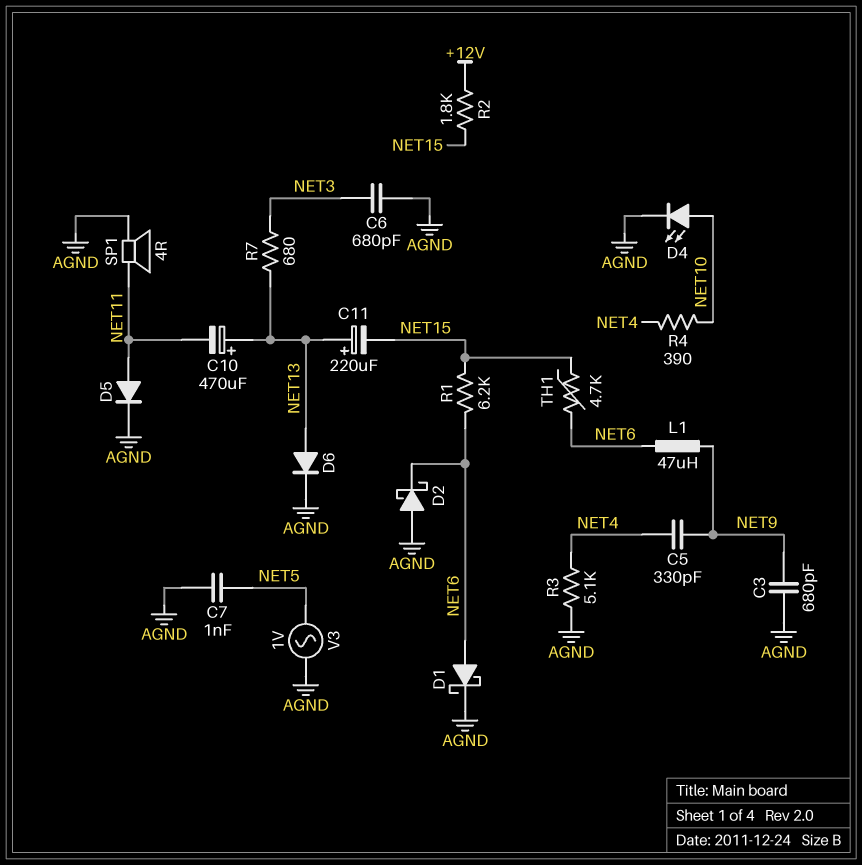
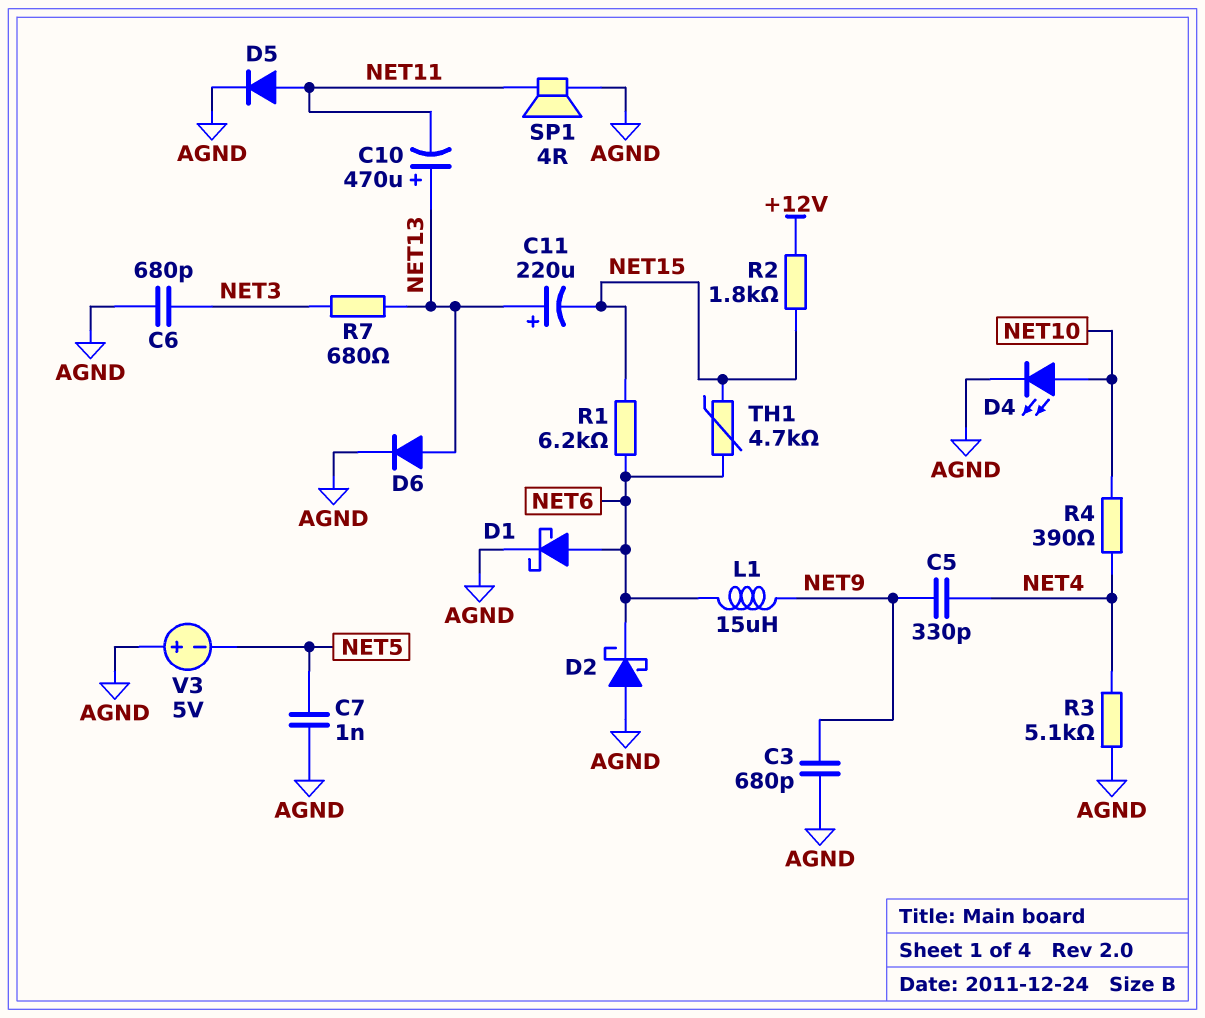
L1: 47uH (NET6, NET9) -> 15uH (NET6, NET9)
V3: AC 1V (AGND, NET5) -> 5V (plus AGND, minus NET5)

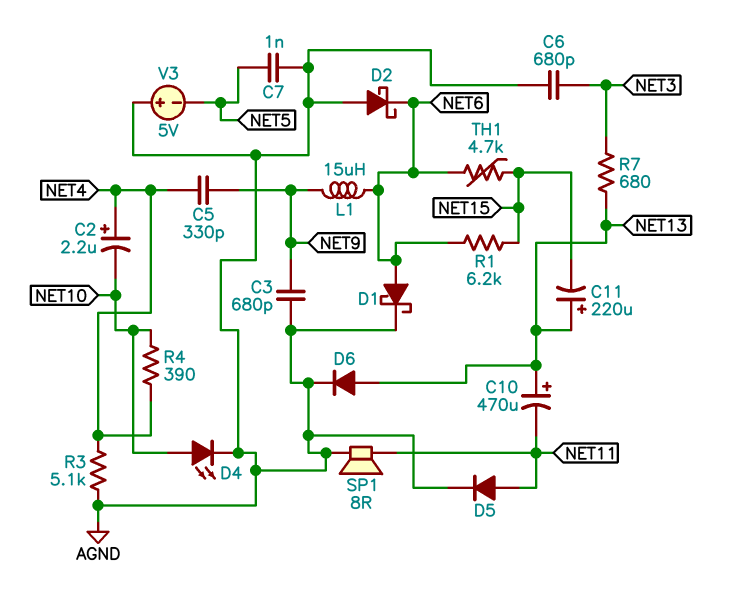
C2: none -> 2.2uF (plus NET4, minus NET10)
R2: 1.8k (+12V, NET15) -> none
SP1: speaker 4R (AGND, NET11) -> speaker 8R (AGND, NET11)

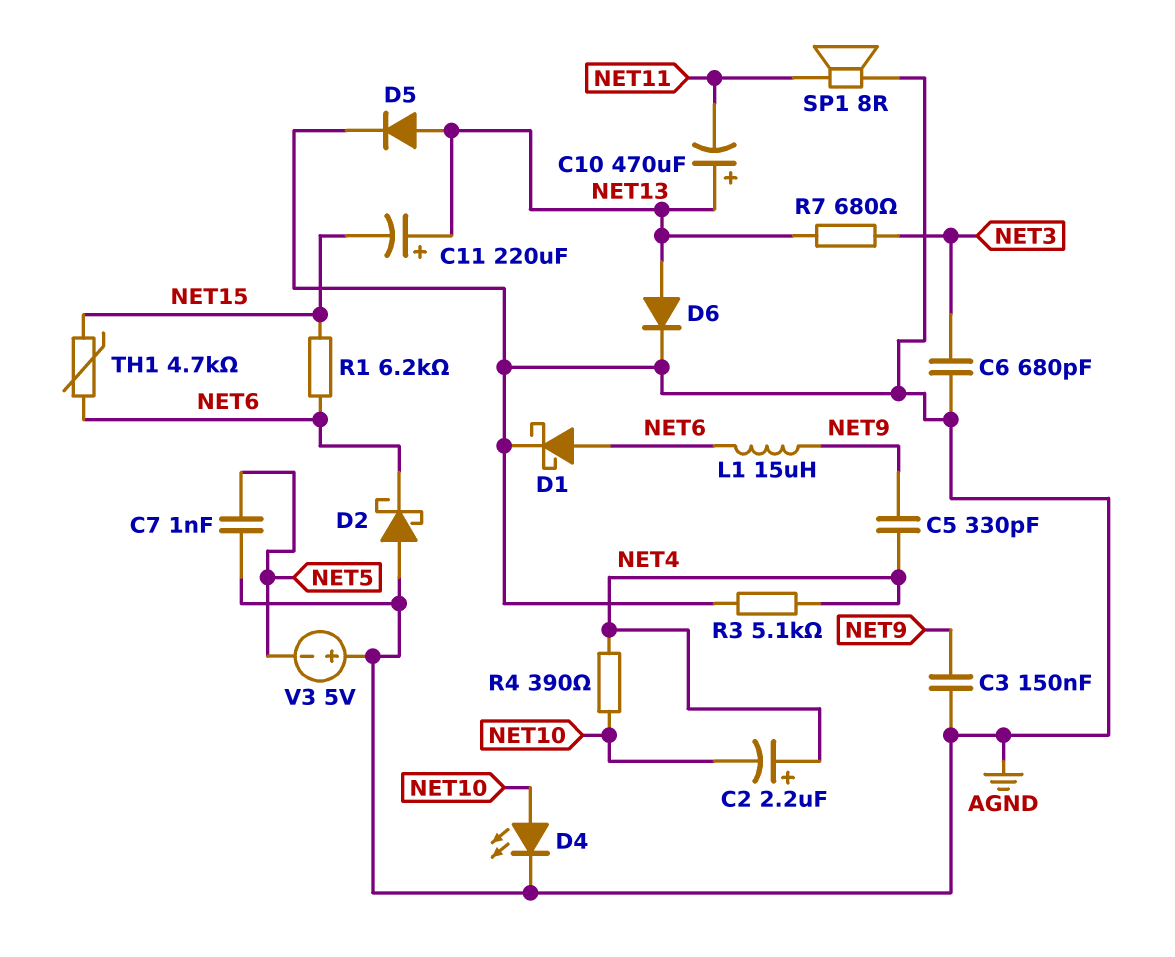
C3: 680pF (AGND, NET9) -> 150nF (AGND, NET9)
D5: diode (A NET11, K AGND) -> diode (A NET13, K AGND)

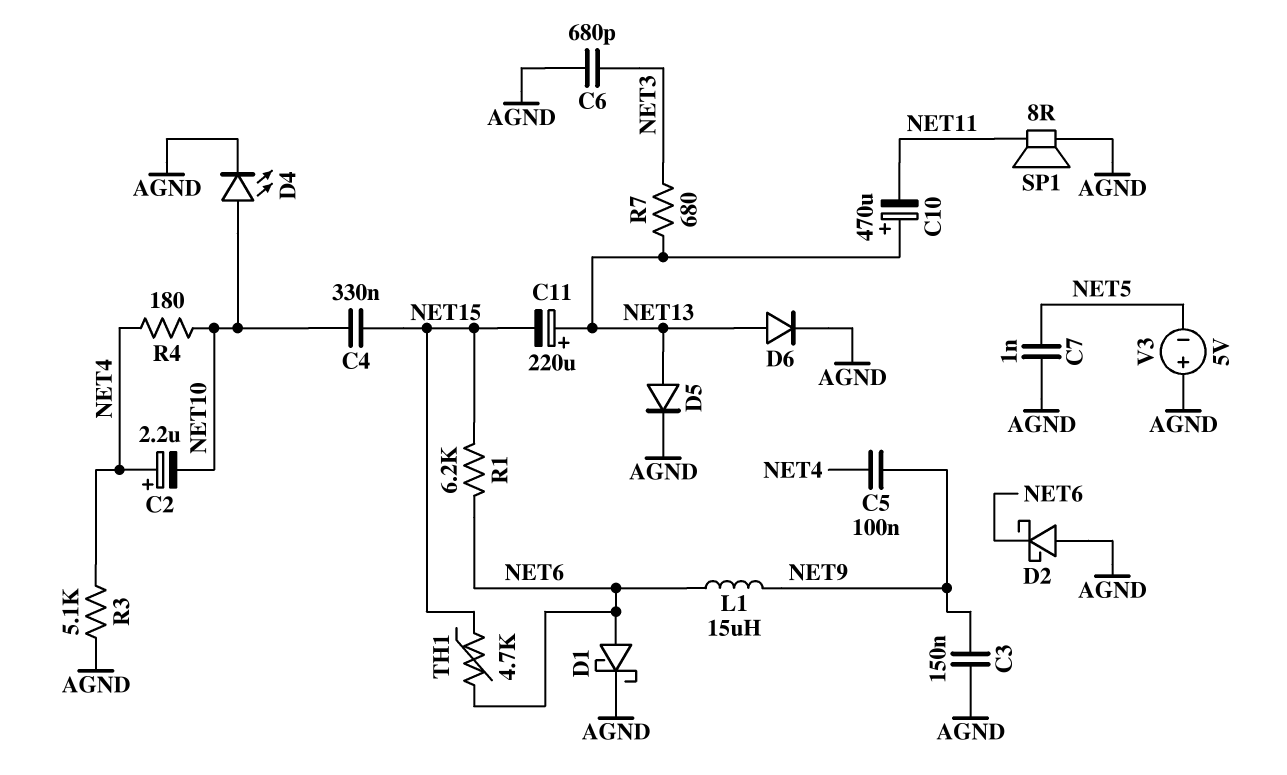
C4: none -> 330nF (NET10, NET15)
C5: 330pF (NET4, NET9) -> 100nF (NET4, NET9)
R4: 390 (NET4, NET10) -> 180 (NET4, NET10)

